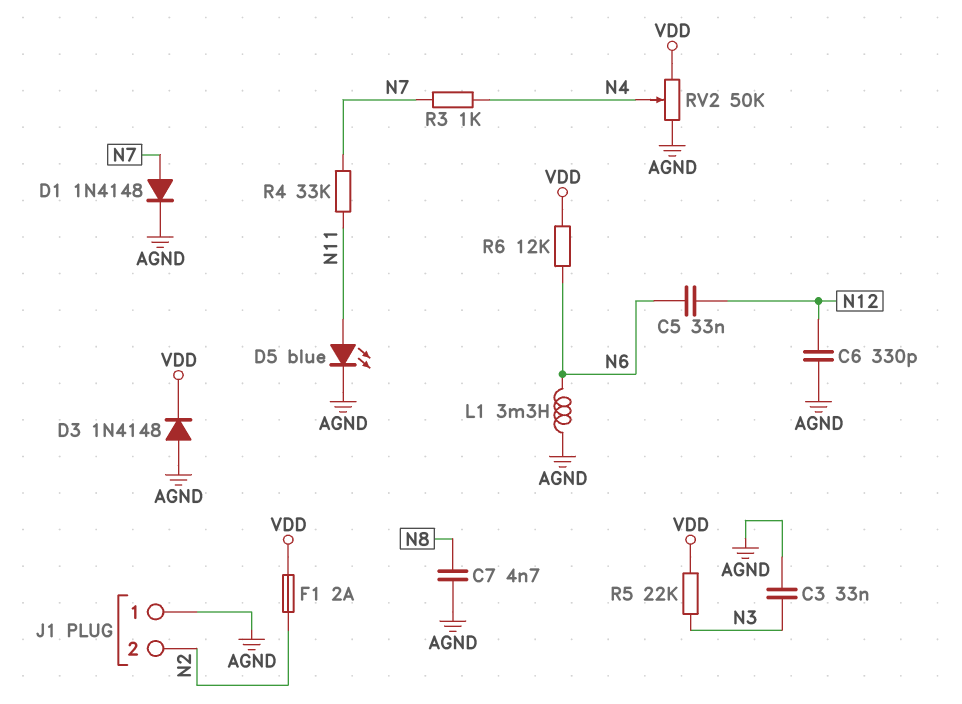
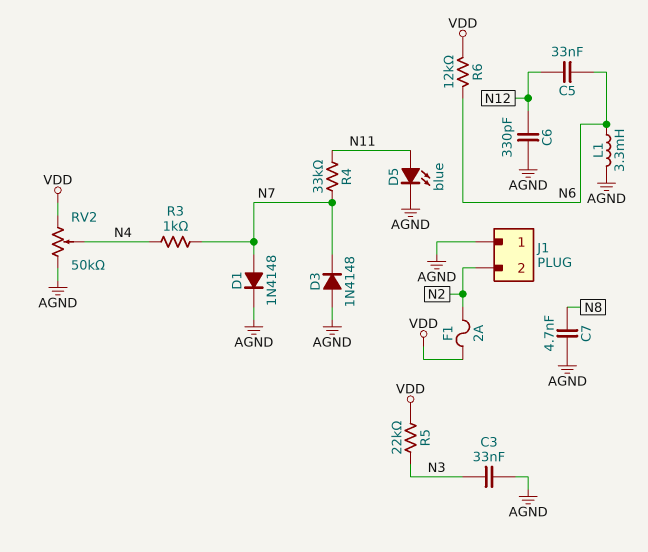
D3: diode 1N4148 (A AGND, K VDD) -> diode 1N4148 (A AGND, K N7)

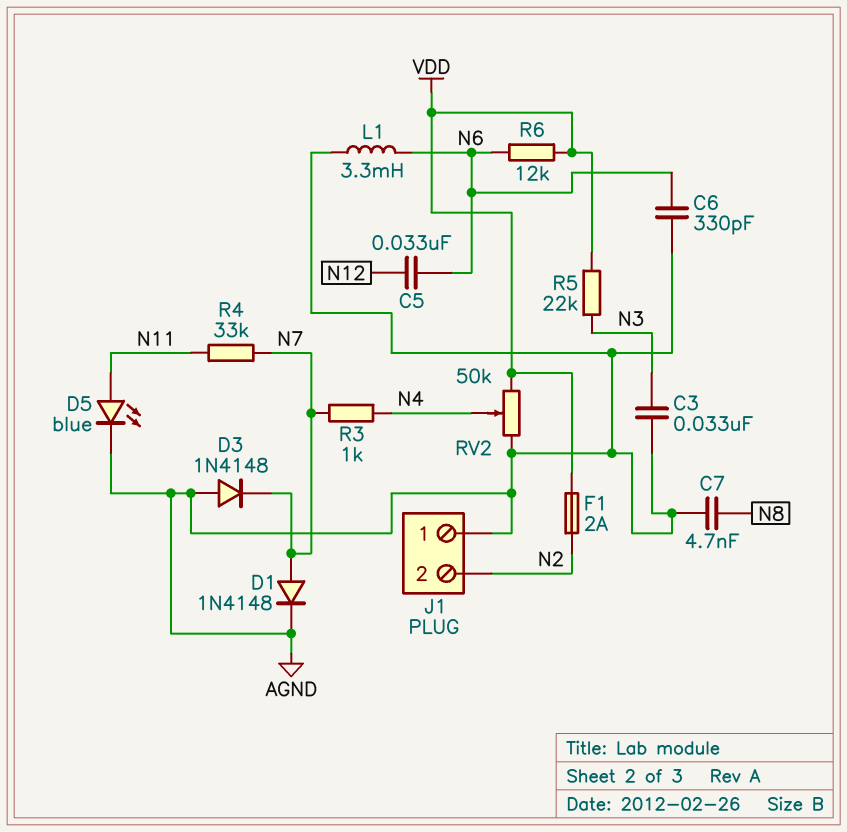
C6: 330pF (AGND, N12) -> 330pF (AGND, N6)

